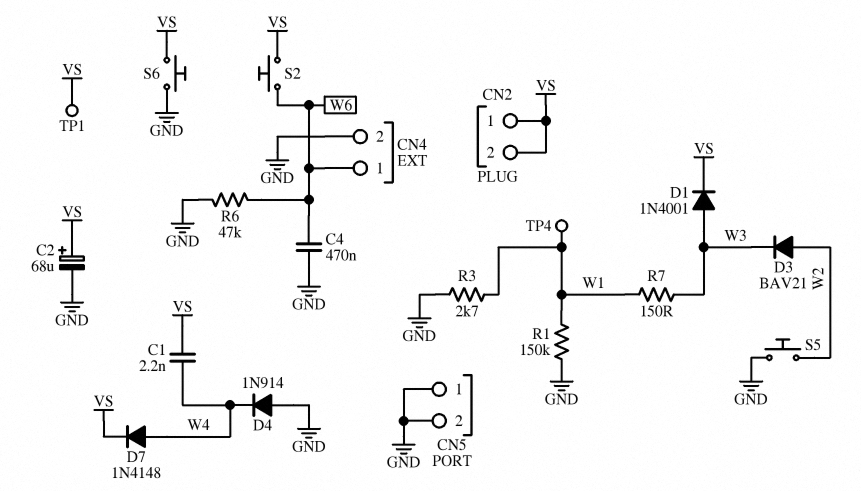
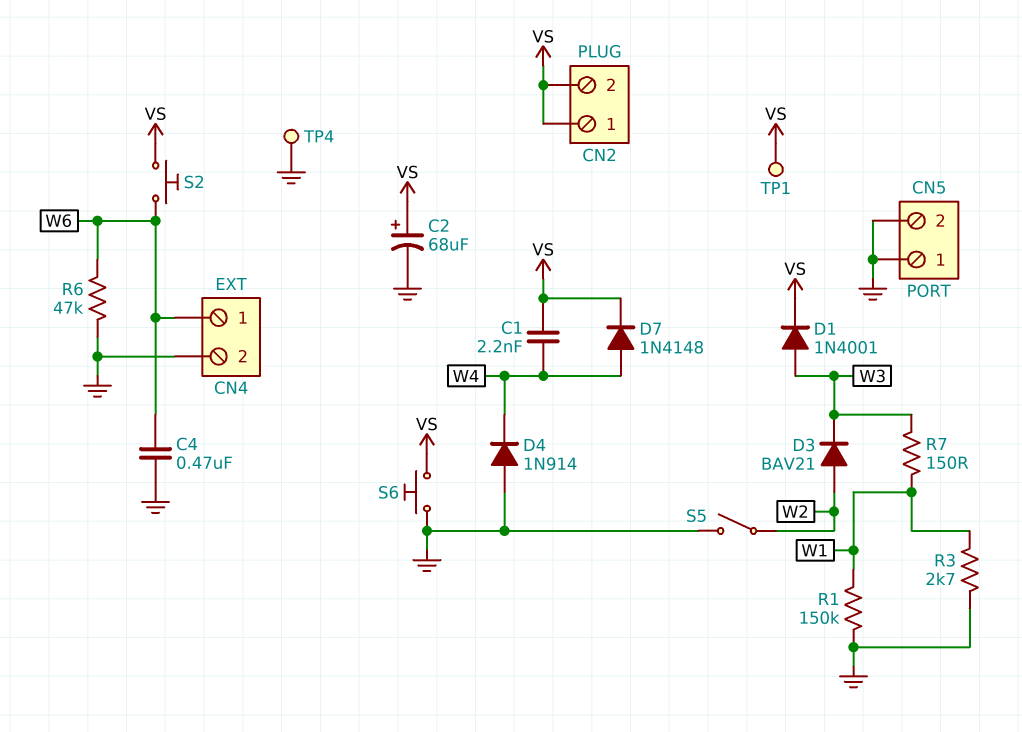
S5: button (GND, W2) -> switch (GND, W2)
TP4: test point (W1) -> test point (GND)

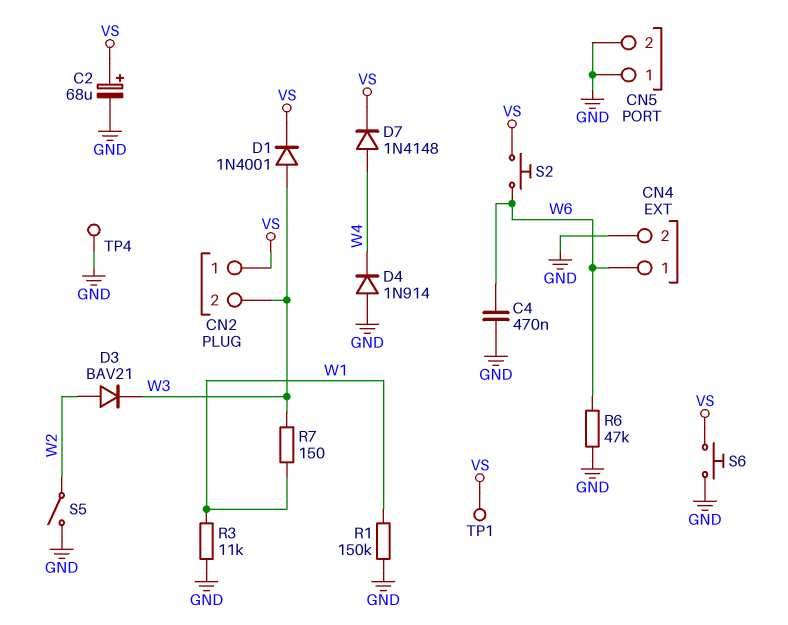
C1: 2.2nF (VS, W4) -> none
CN2 pin 2: VS -> W3
R3: 2.7k (GND, W1) -> 11k (GND, W1)

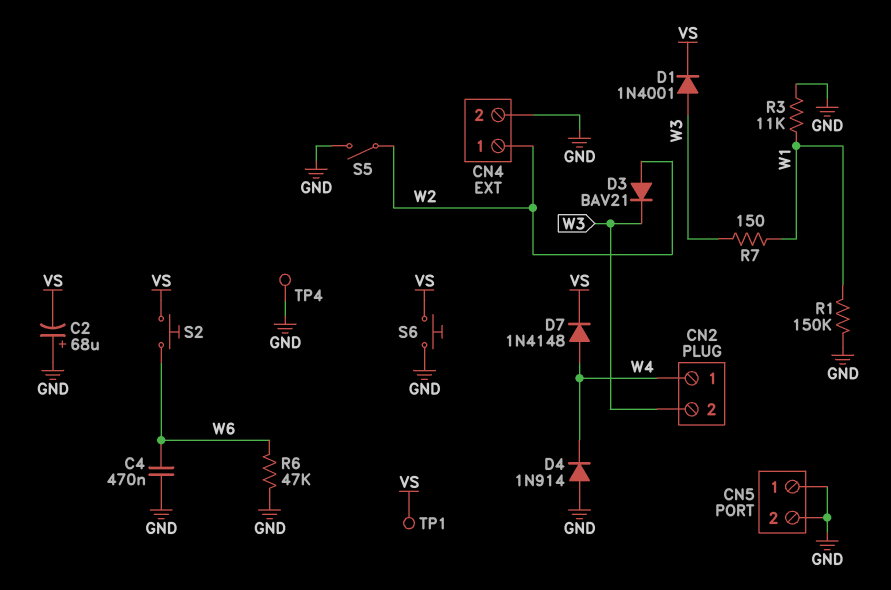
C2: 68uF (plus VS, minus GND) -> 68uF (plus GND, minus VS)
CN2 pin 1: VS -> W4
CN4 pin 1: W6 -> W2

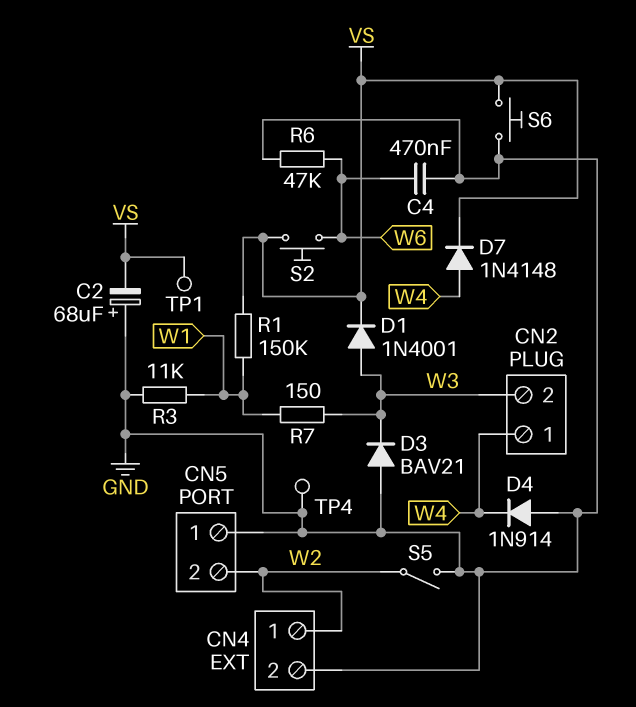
CN5 pin 2: GND -> W2
D3: diode BAV21 (A W2, K W3) -> diode BAV21 (A GND, K W3)
R1: 150k (GND, W1) -> 150k (VS, W1)

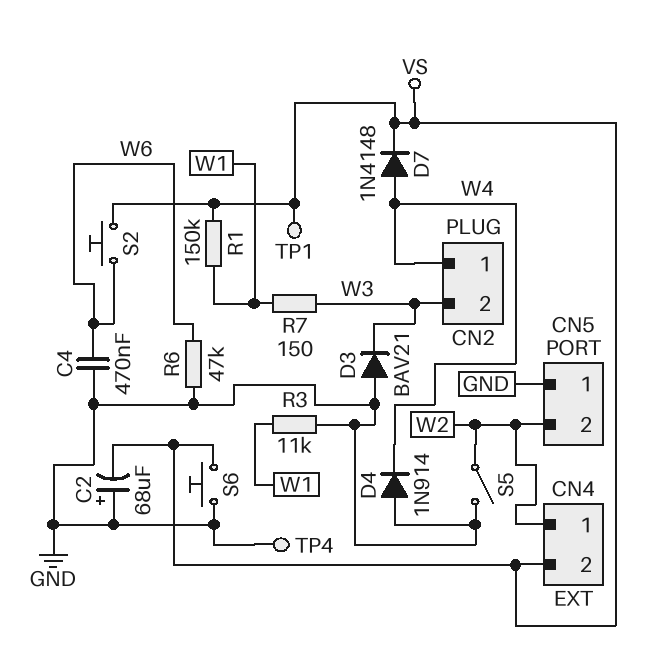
CN4 pin 2: GND -> VS
D1: diode 1N4001 (A W3, K VS) -> none

